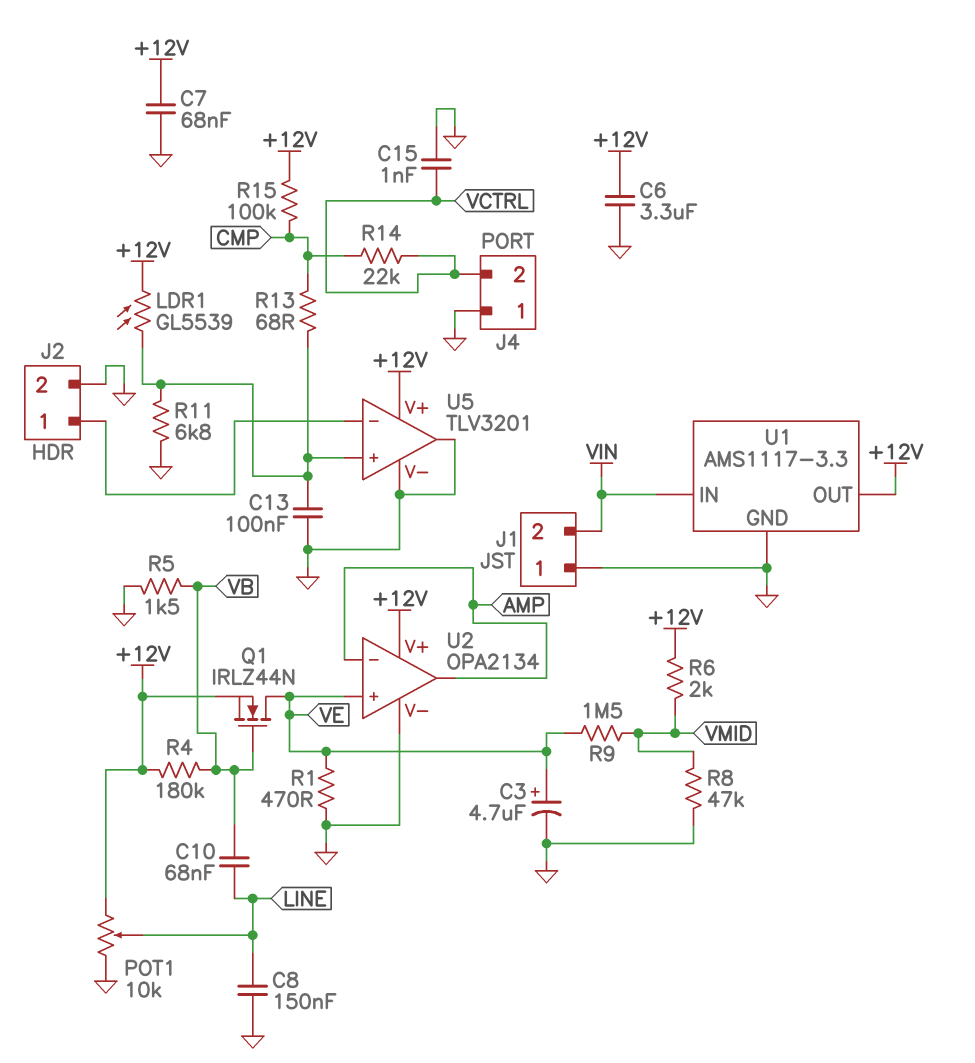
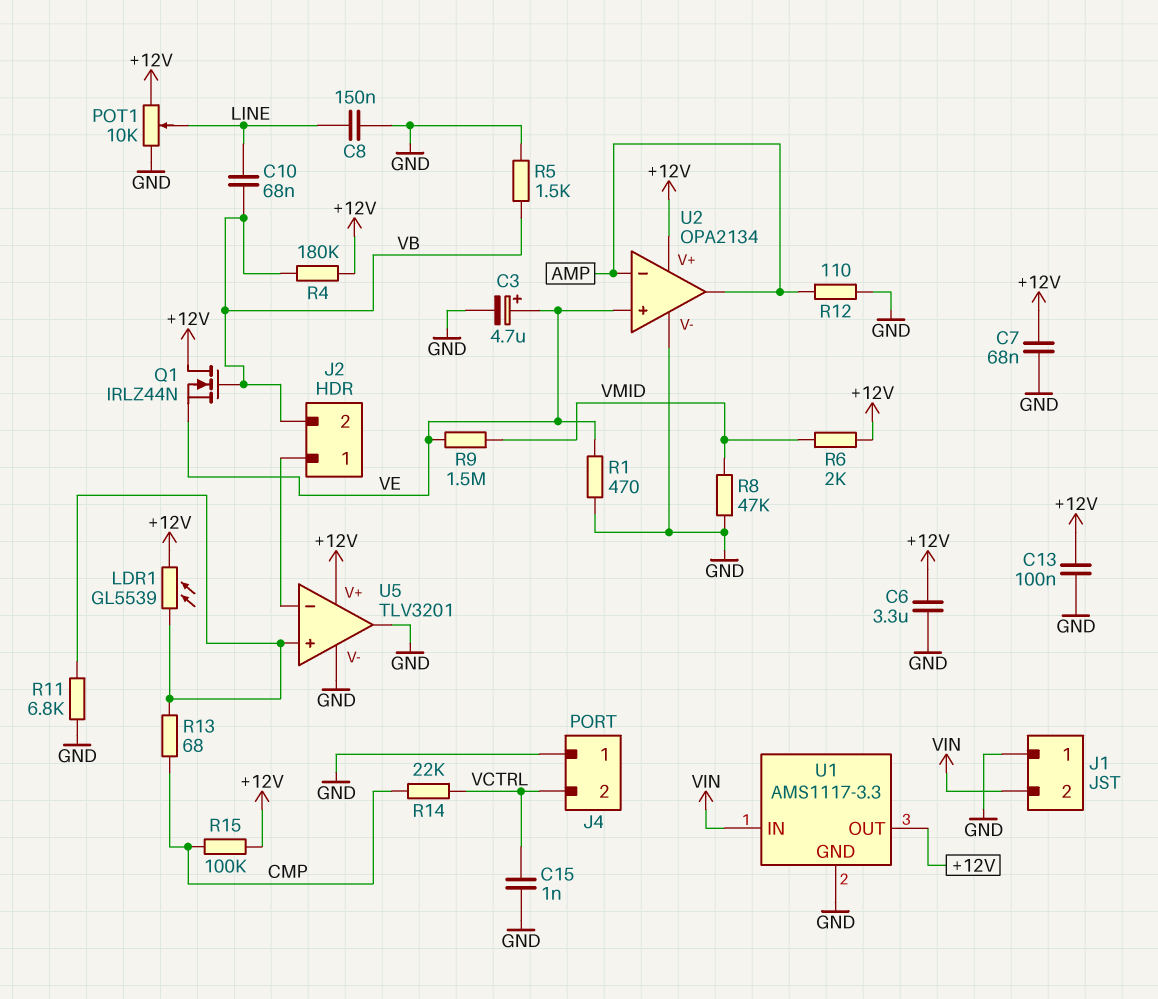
C13: 100nF (GND, U5/in+) -> 100nF (+12V, GND)
J2 pin 2: GND -> VB
Q1: NMOS IRLZ44N (G VB, D VE, S +12V) -> NMOS IRLZ44N (G VB, D +12V, S VE)
R12: none -> 110 (AMP, GND)

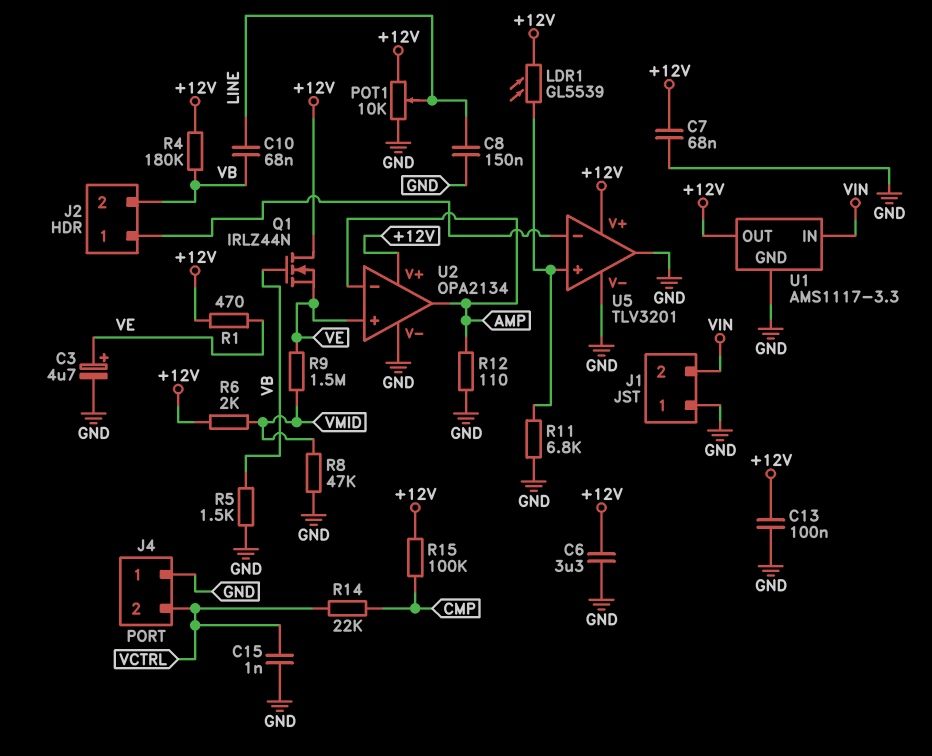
R1: 470 (GND, VE) -> 470 (+12V, VE)
R13: 68 (CMP, U5/in+) -> none

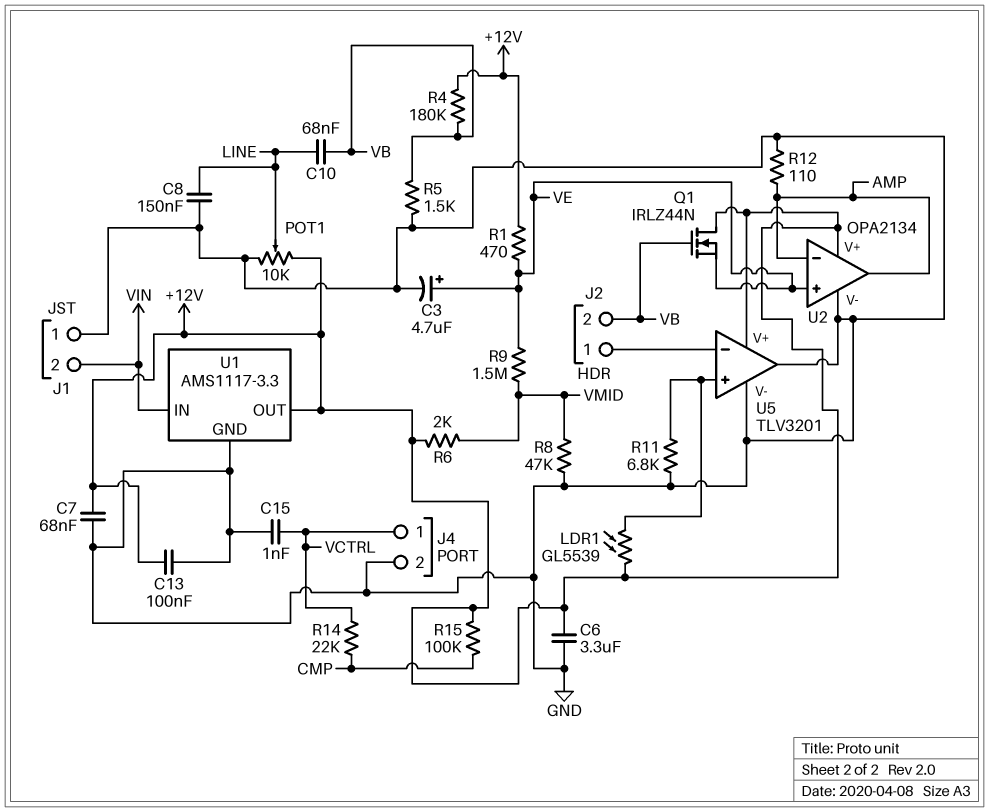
J4 pin 1: GND -> VCTRL
J4 pin 2: VCTRL -> GND

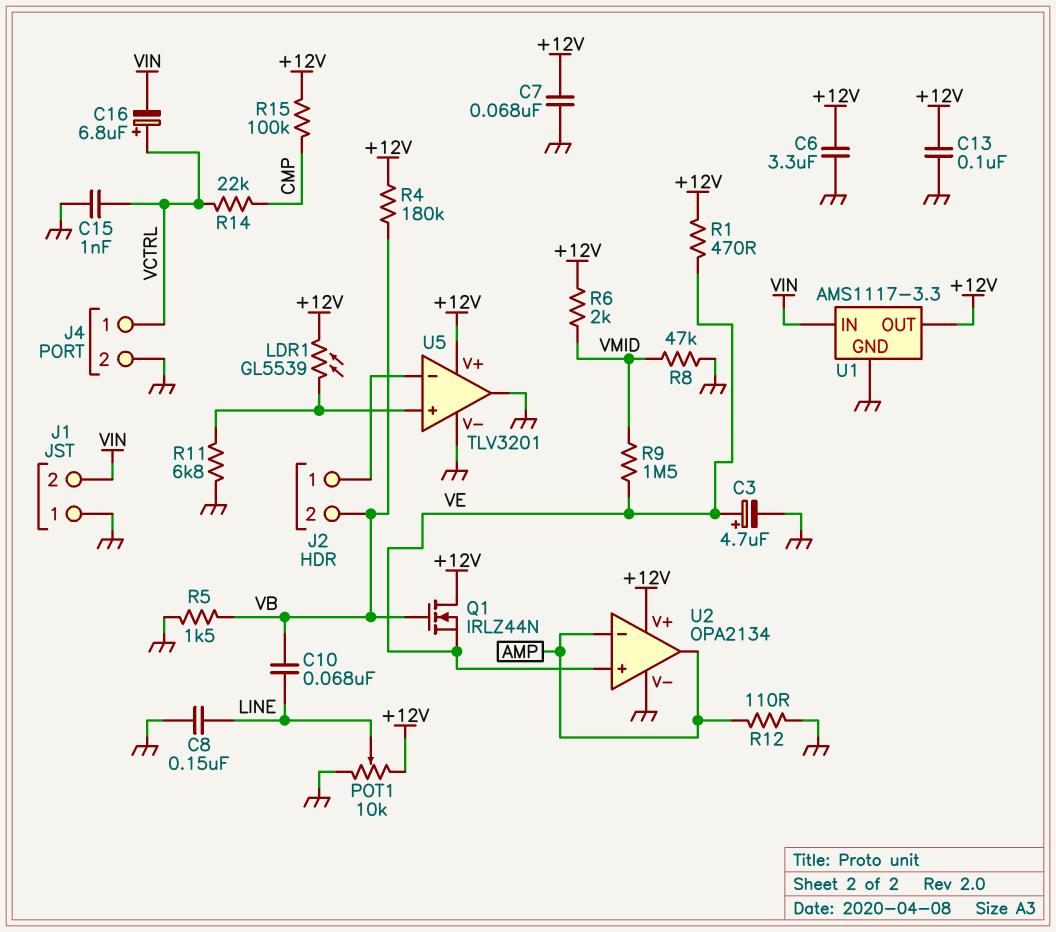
C16: none -> 6.8uF (plus VCTRL, minus VIN)

